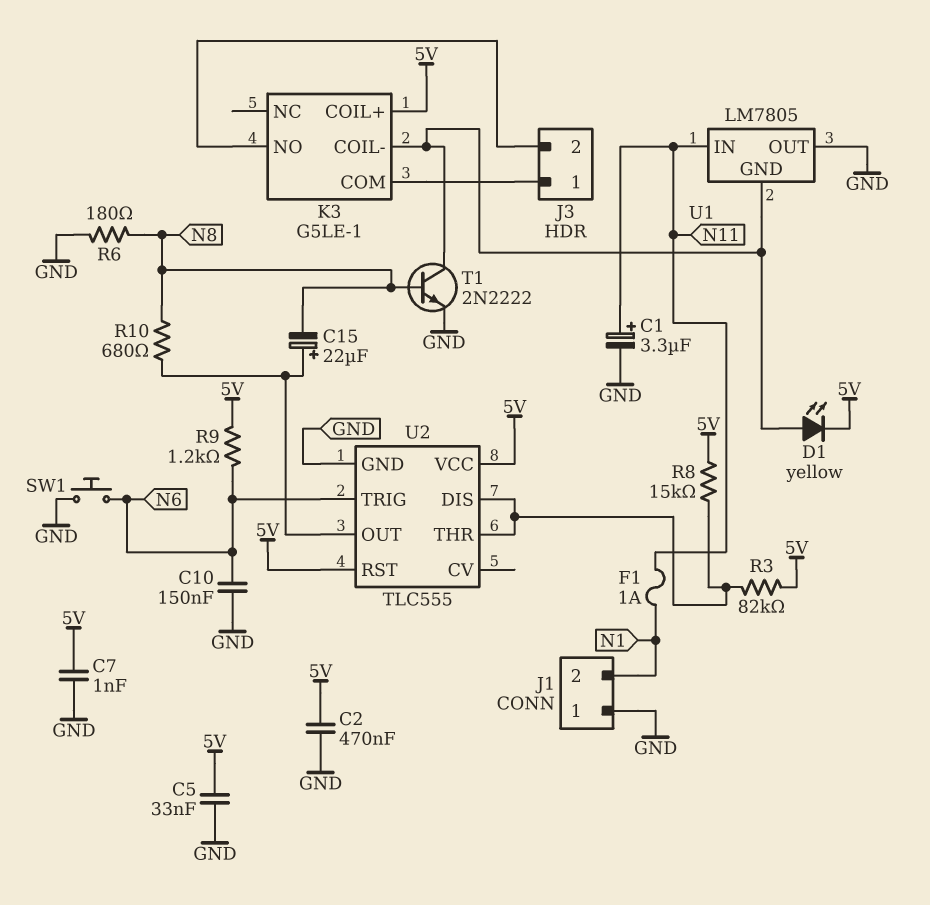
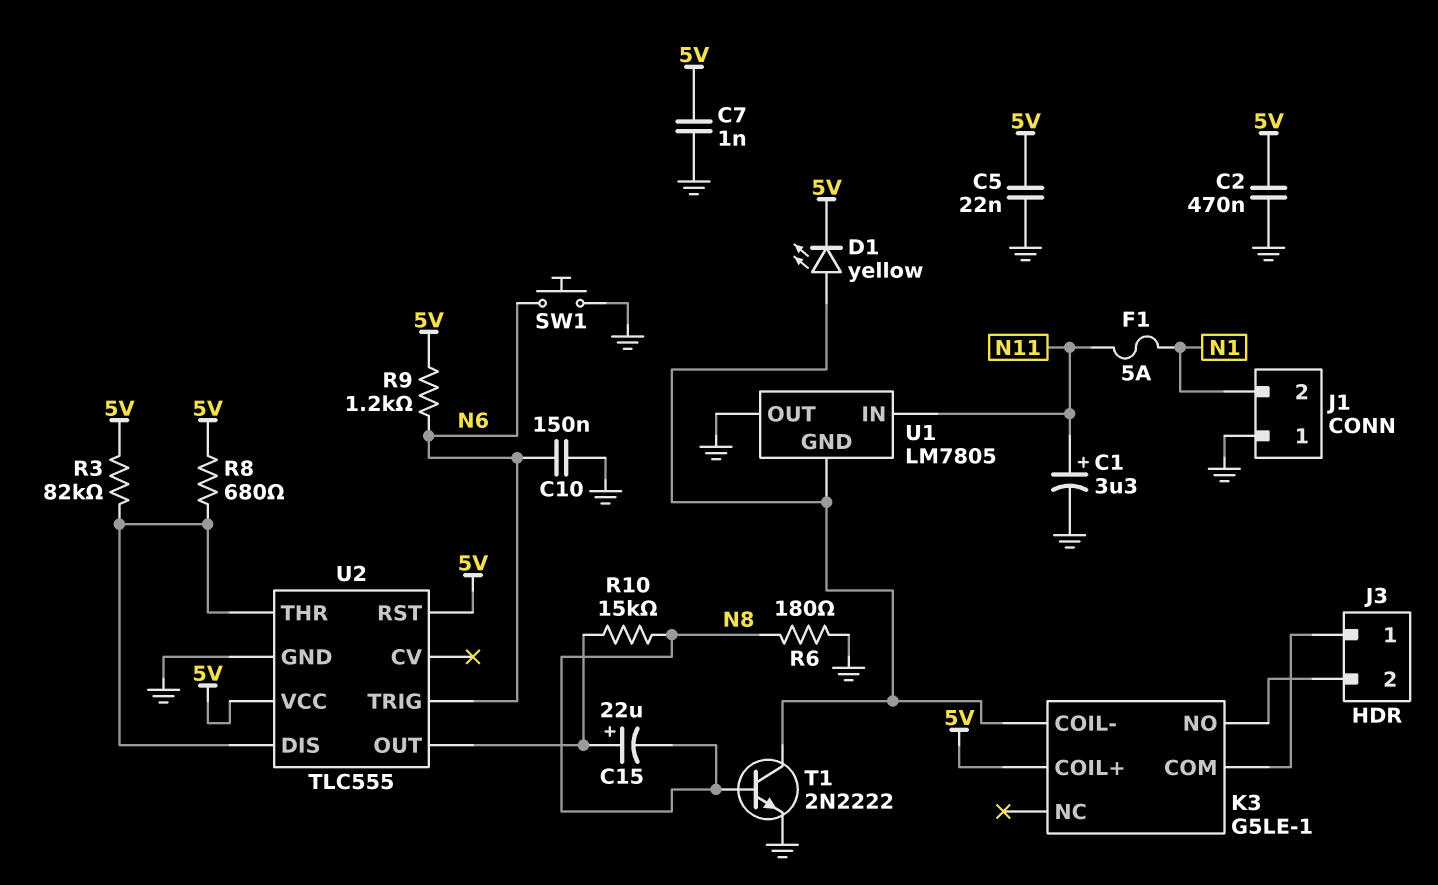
C5: 33nF (5V, GND) -> 22nF (5V, GND)
F1: 1A (N1, N11) -> 5A (N1, N11)
R8: 15k (5V, U2/DIS) -> 680 (5V, U2/DIS)
R10: 680 (N8, U2/OUT) -> 15k (N8, U2/OUT)

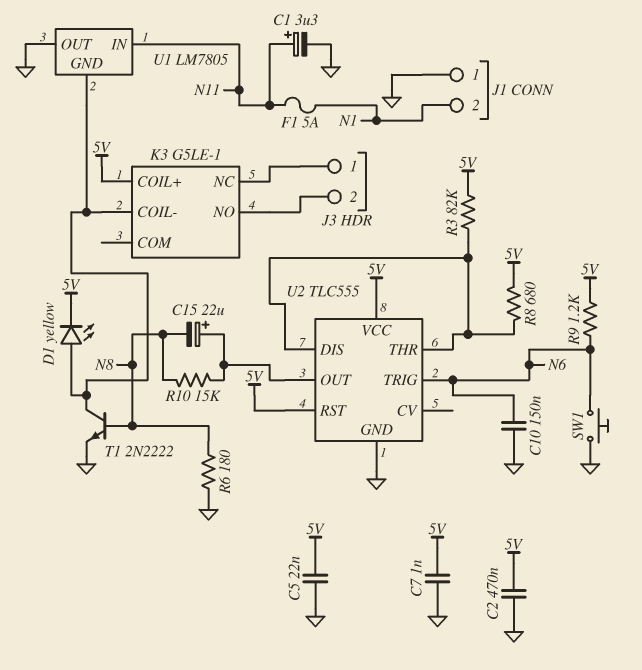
K3 pin COM: J3/1 -> none
K3 pin NC: none -> J3/1

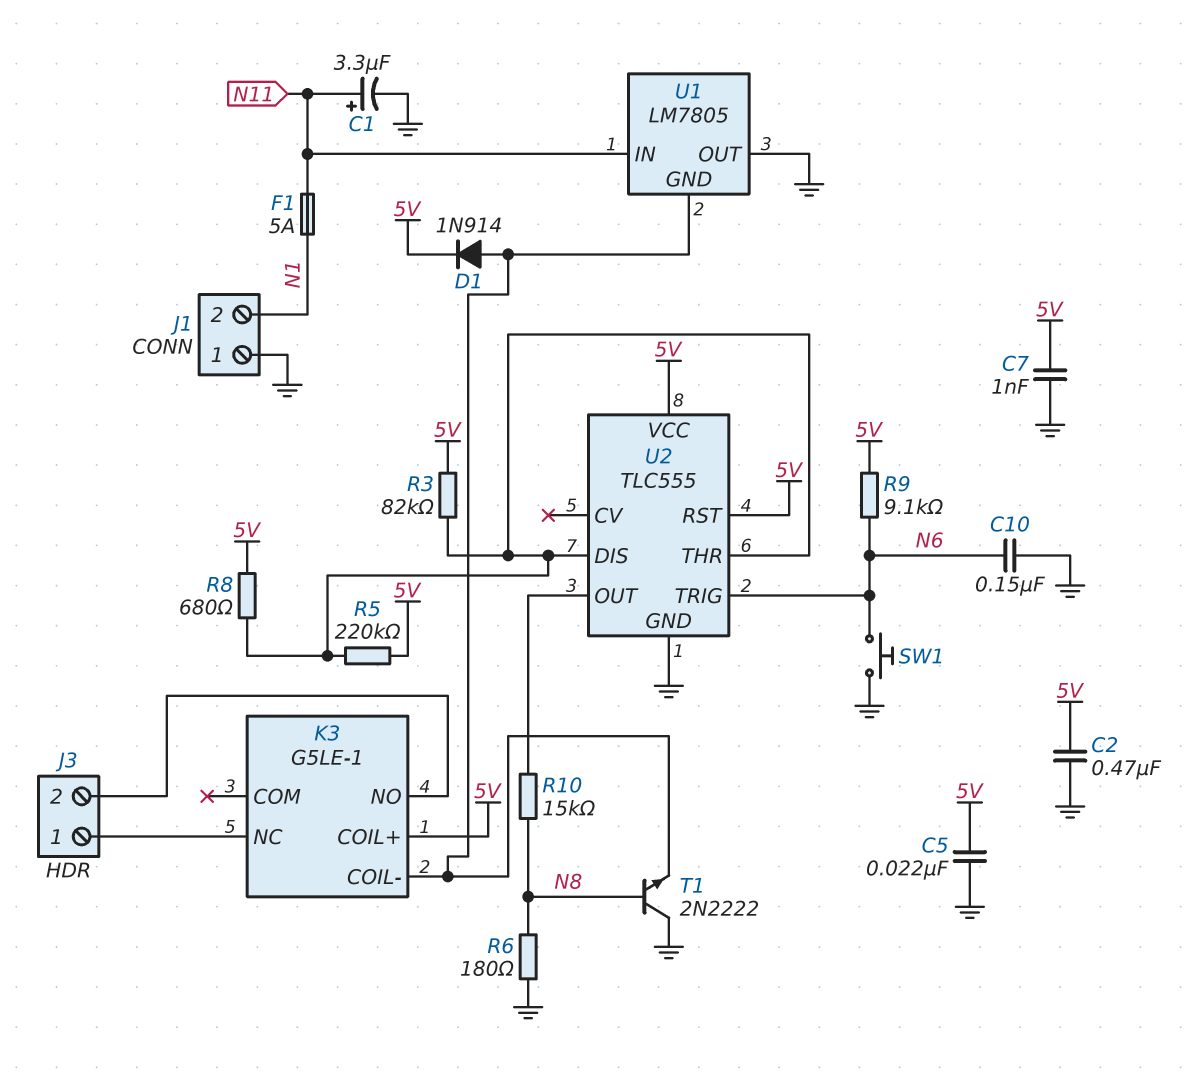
C15: 22uF (plus U2/OUT, minus N8) -> none
D1: LED yellow (A K3/COIL-, K 5V) -> diode 1N914 (A K3/COIL-, K 5V)
R5: none -> 220k (5V, U2/DIS)
R9: 1.2k (5V, N6) -> 9.1k (5V, N6)
T1: NPN 2N2222 (B N8, C K3/COIL-, E GND) -> NPN 2N2222 (B N8, C GND, E K3/COIL-)

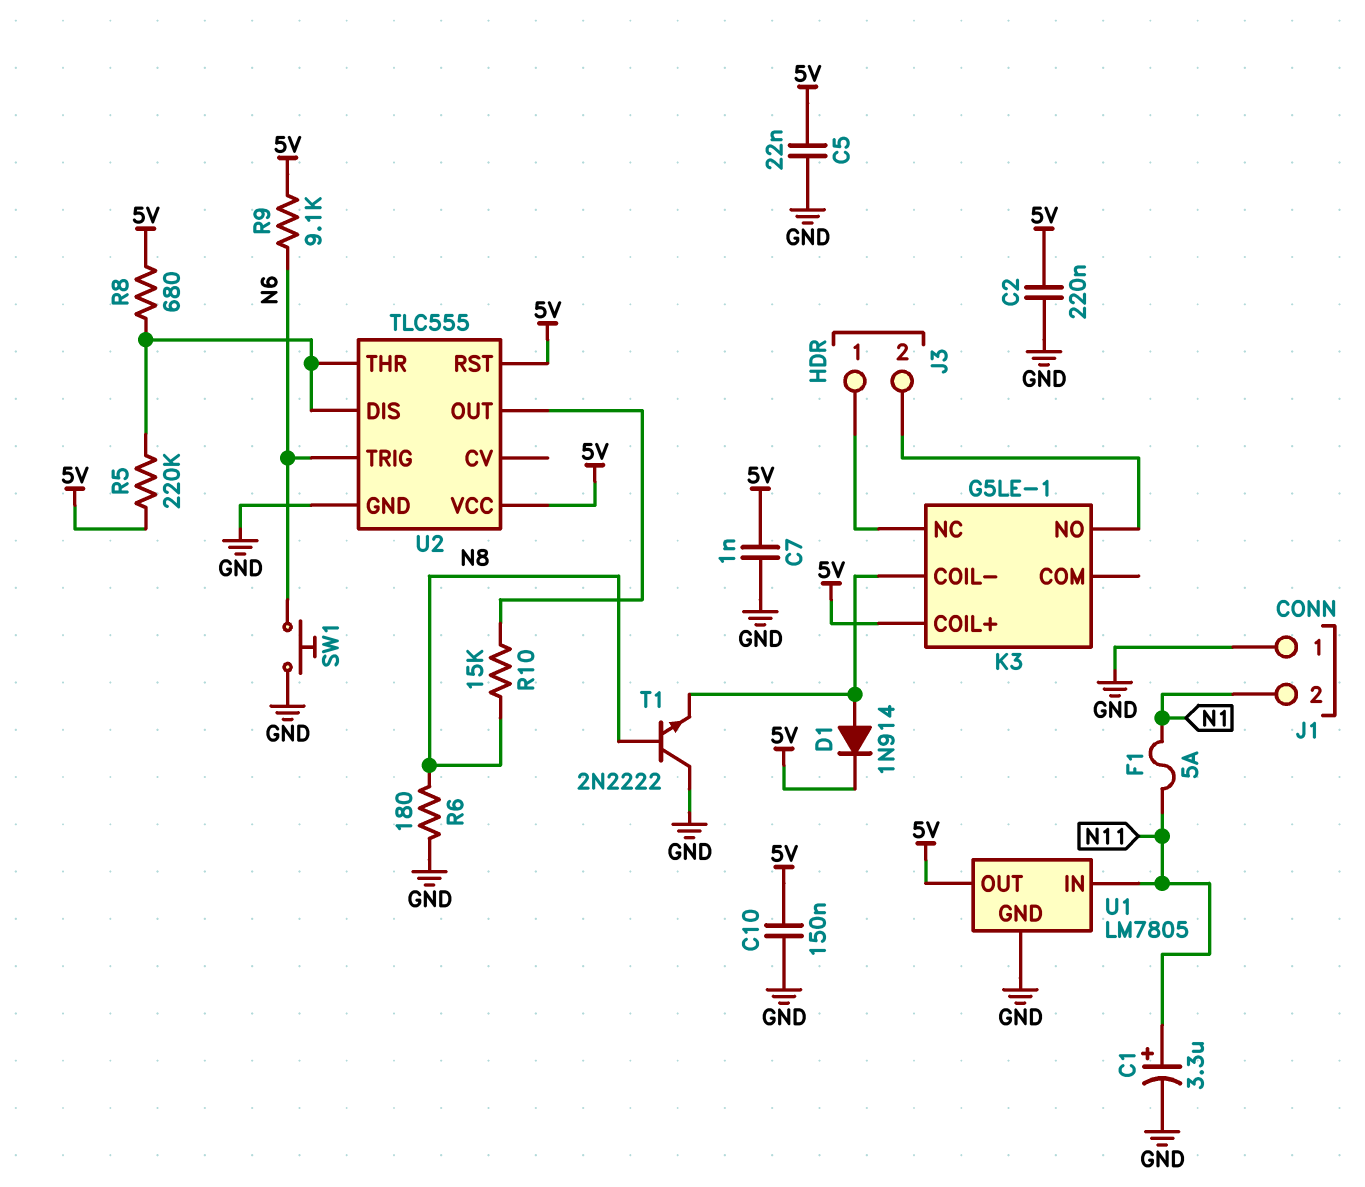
C2: 470nF (5V, GND) -> 220nF (5V, GND)
C10: 150nF (GND, N6) -> 150nF (5V, GND)
R3: 82k (5V, U2/DIS) -> none
U1 pin GND: K3/COIL- -> GND
U1 pin OUT: GND -> 5V

